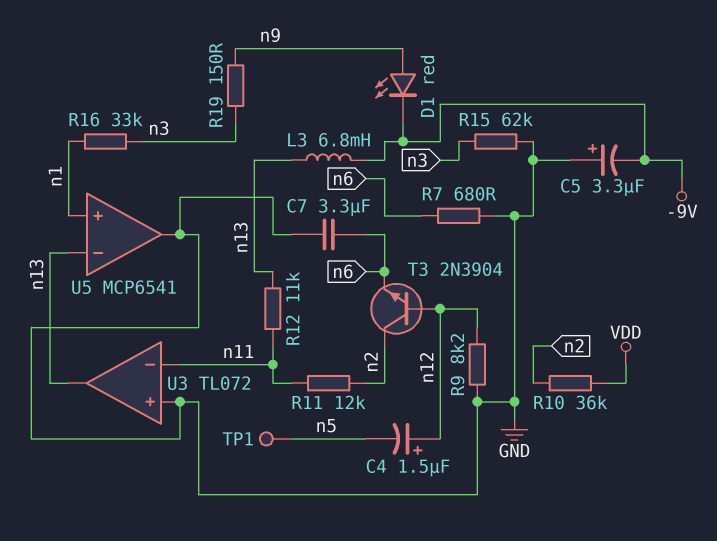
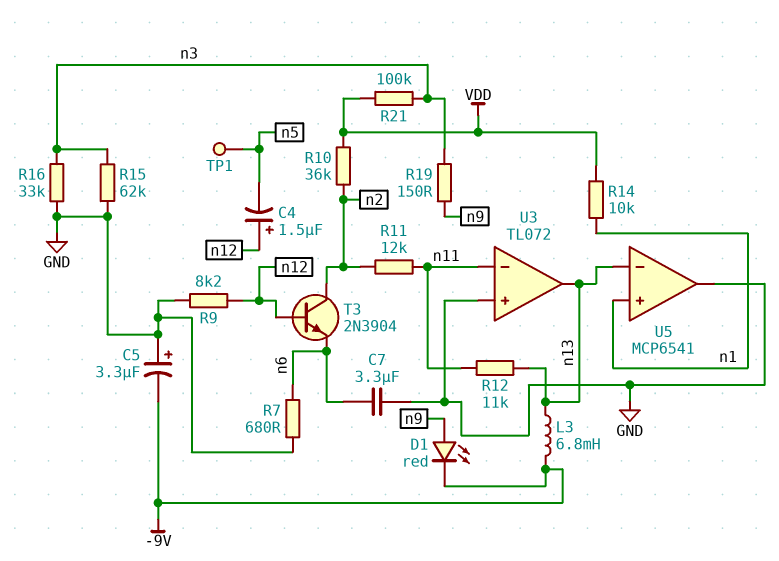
R14: none -> 10k (VDD, n1)
R16: 33k (n1, n3) -> 33k (GND, n3)
R21: none -> 100k (VDD, n3)

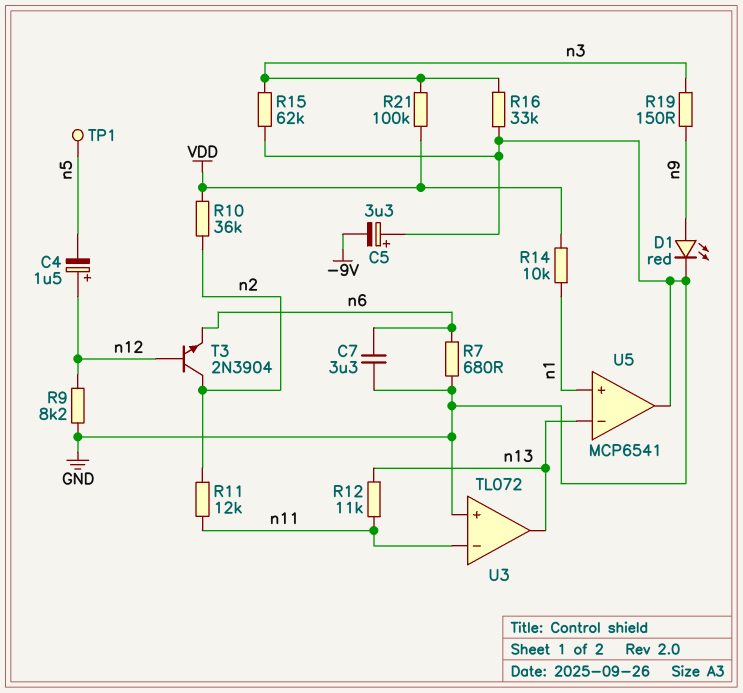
D1: LED red (A n9, K -9V) -> LED red (A n9, K GND)
L3: 6.8mH (-9V, n13) -> none

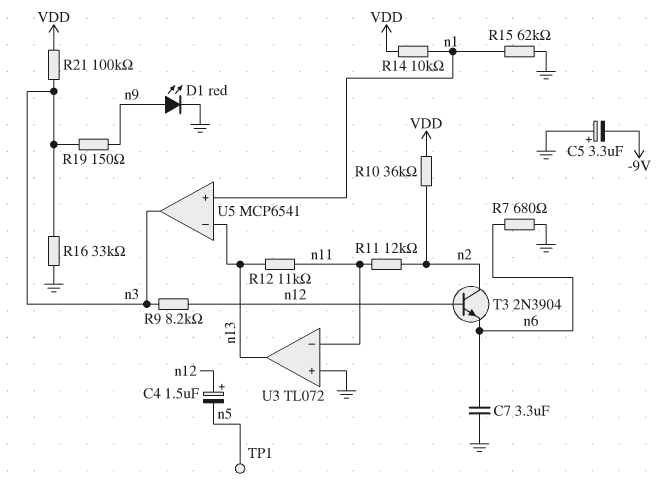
R9: 8.2k (GND, n12) -> 8.2k (n3, n12)
R15: 62k (GND, n3) -> 62k (GND, n1)
U5 pin out: GND -> n3

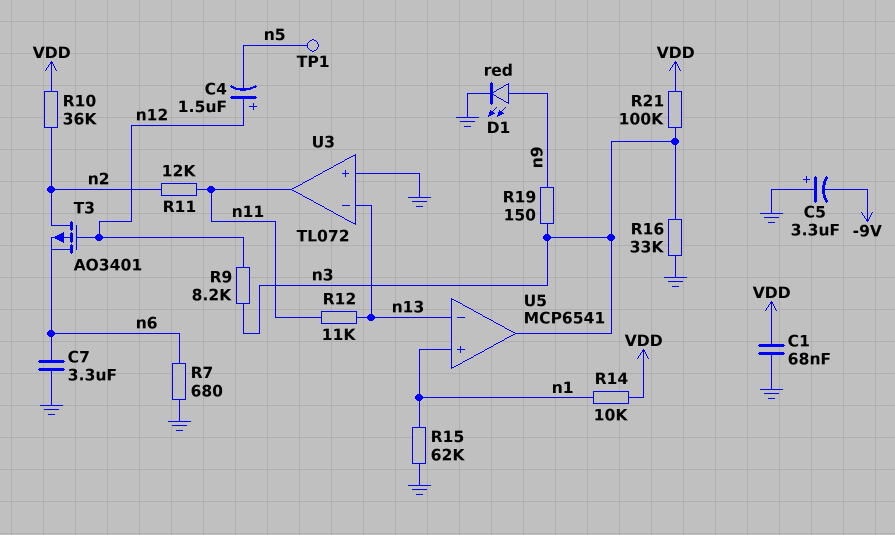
C1: none -> 68nF (GND, VDD)
T3: NPN 2N3904 (B n12, C n2, E n6) -> PMOS AO3401 (G n12, D n2, S n6)
U3 pin in-: n11 -> n13
U3 pin out: n13 -> n11

